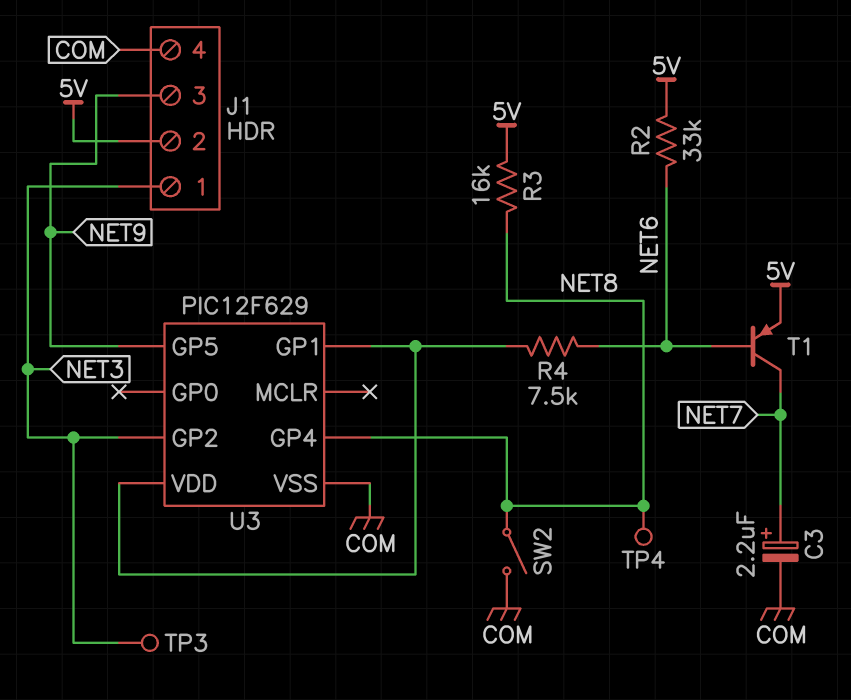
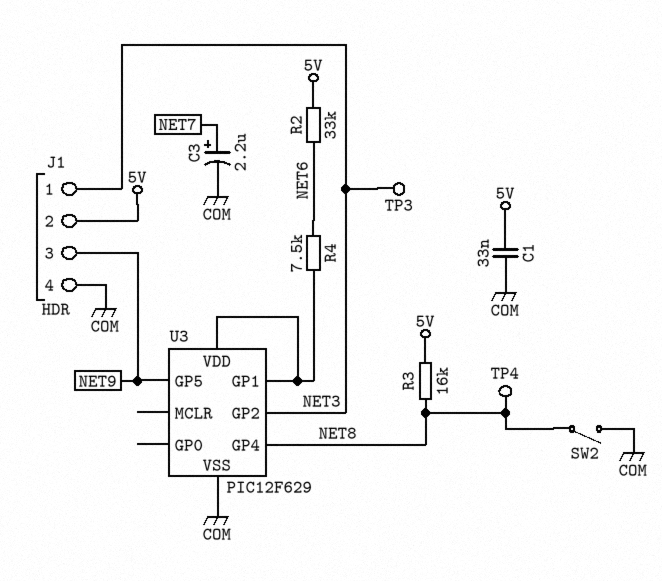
C1: none -> 33nF (5V, COM)
T1: PNP (B NET6, C NET7, E 5V) -> none

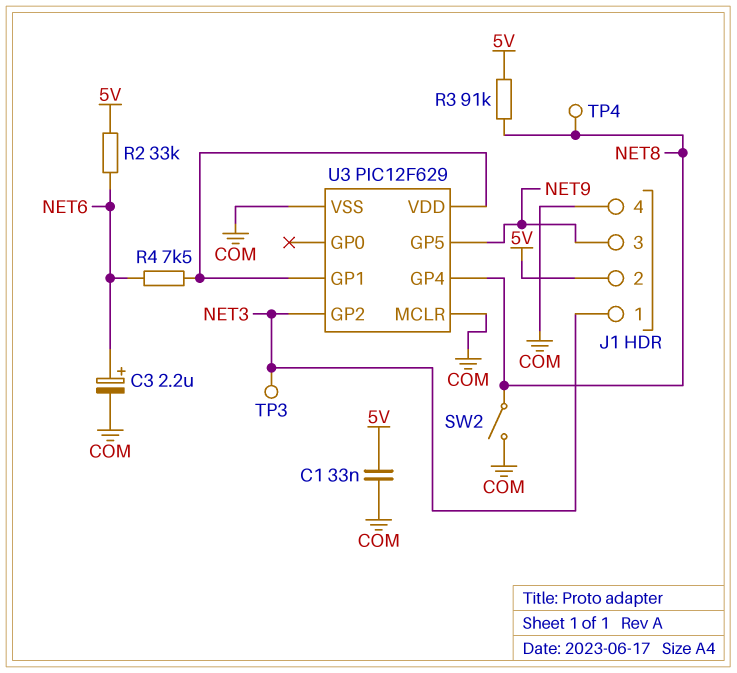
C3: 2.2uF (plus NET7, minus COM) -> 2.2uF (plus NET6, minus COM)
R3: 16k (5V, NET8) -> 91k (5V, NET8)
U3 pin MCLR: none -> COM

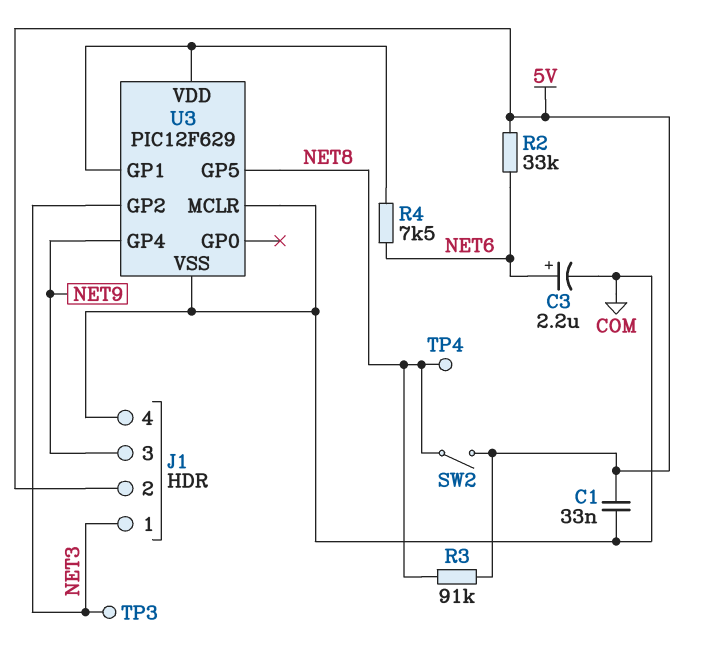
SW2: switch (COM, NET8) -> switch (5V, NET8)
U3 pin GP4: NET8 -> NET9
U3 pin GP5: NET9 -> NET8

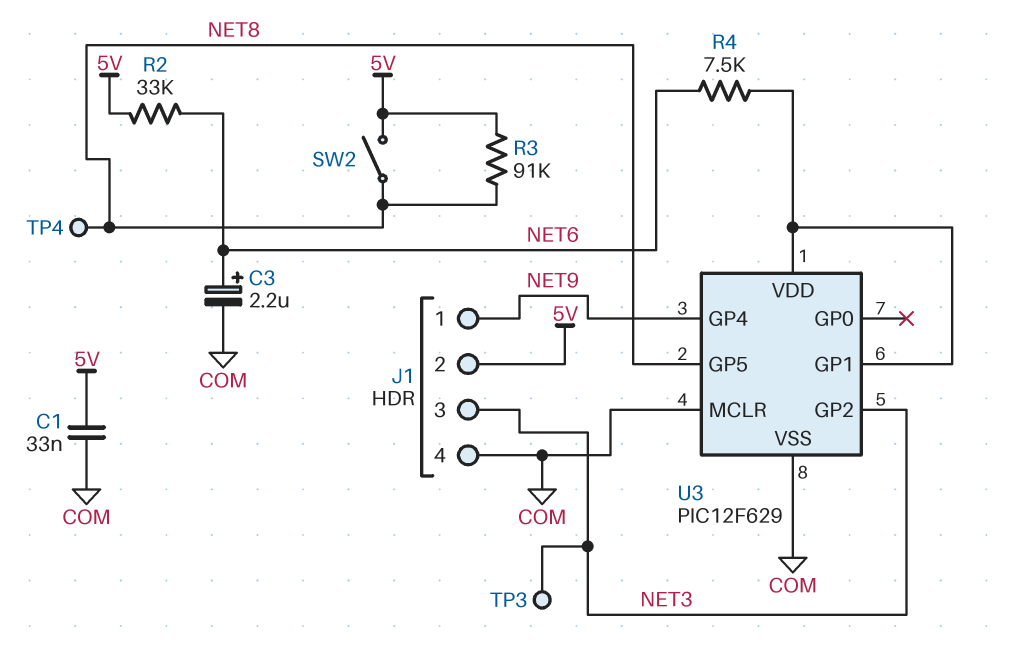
J1 pin 1: NET3 -> NET9
J1 pin 3: NET9 -> NET3

